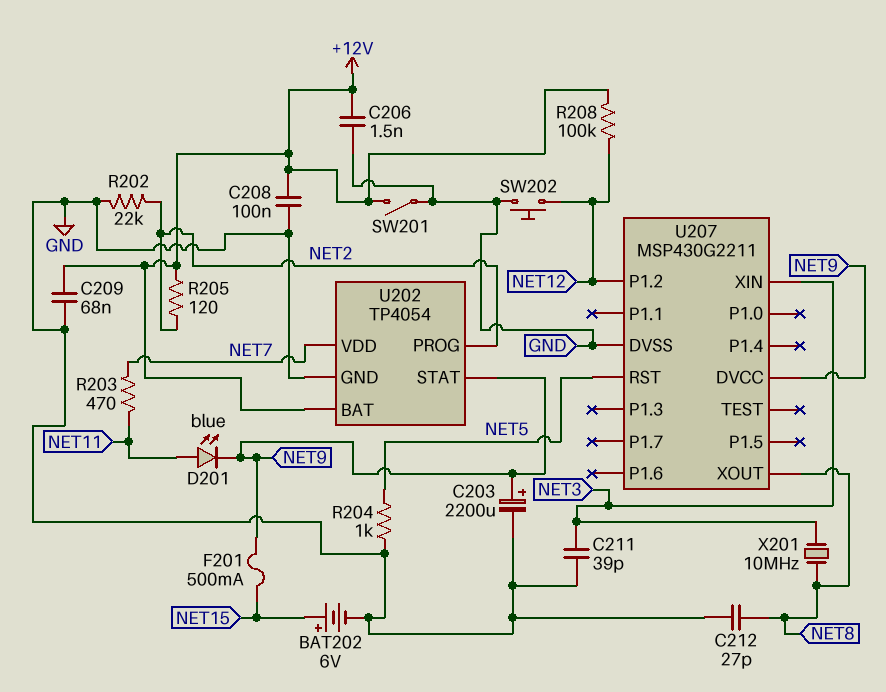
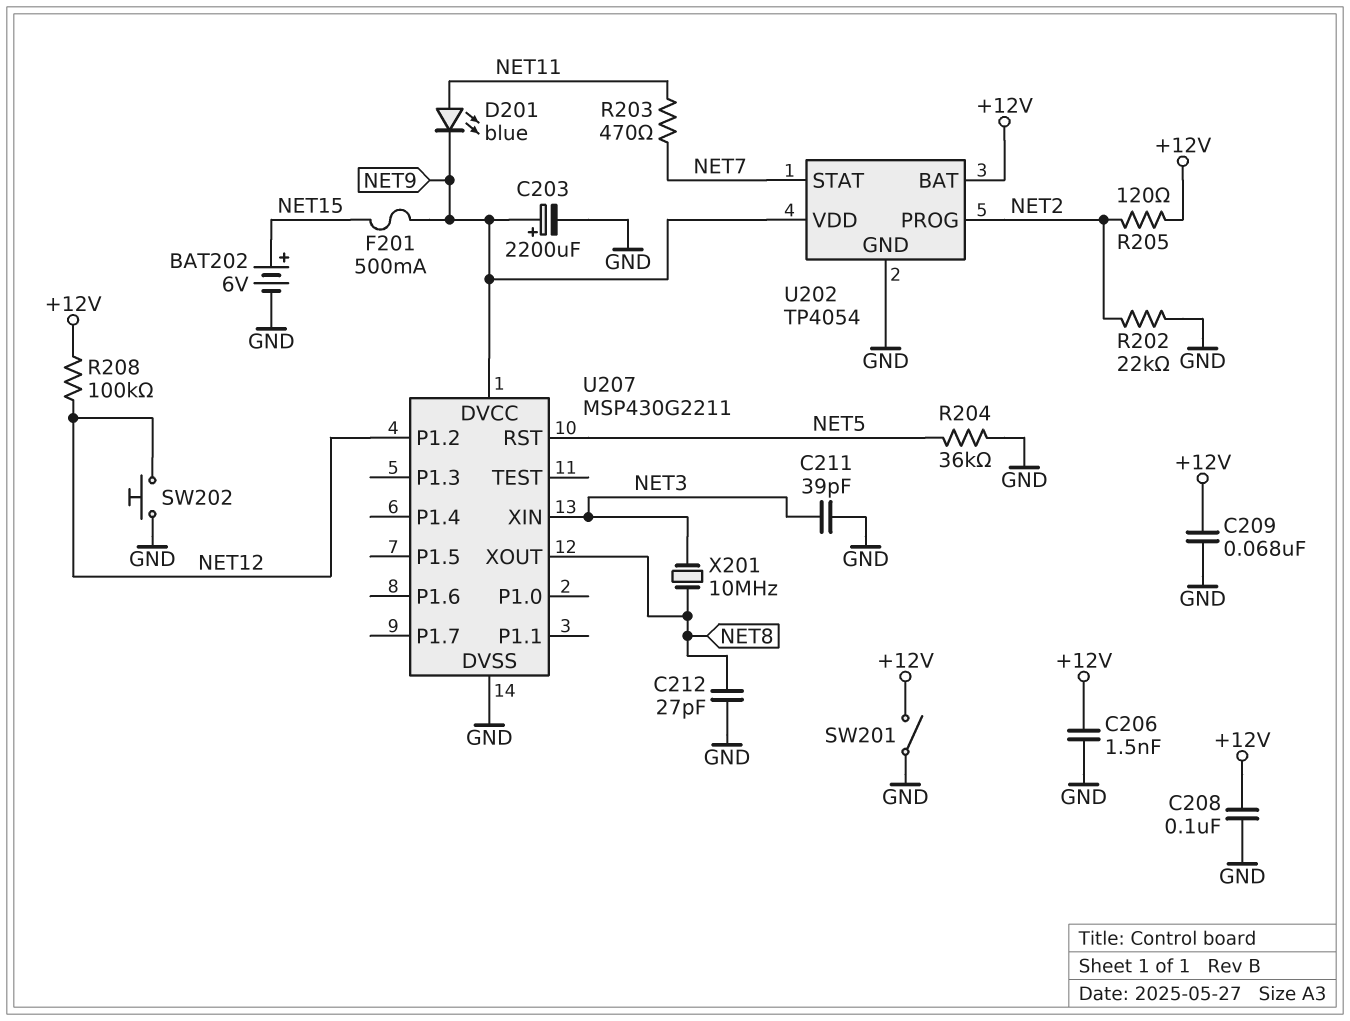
R204: 1k (GND, NET5) -> 36k (GND, NET5)
U202 pin STAT: NET9 -> NET7
U202 pin VDD: NET7 -> NET9

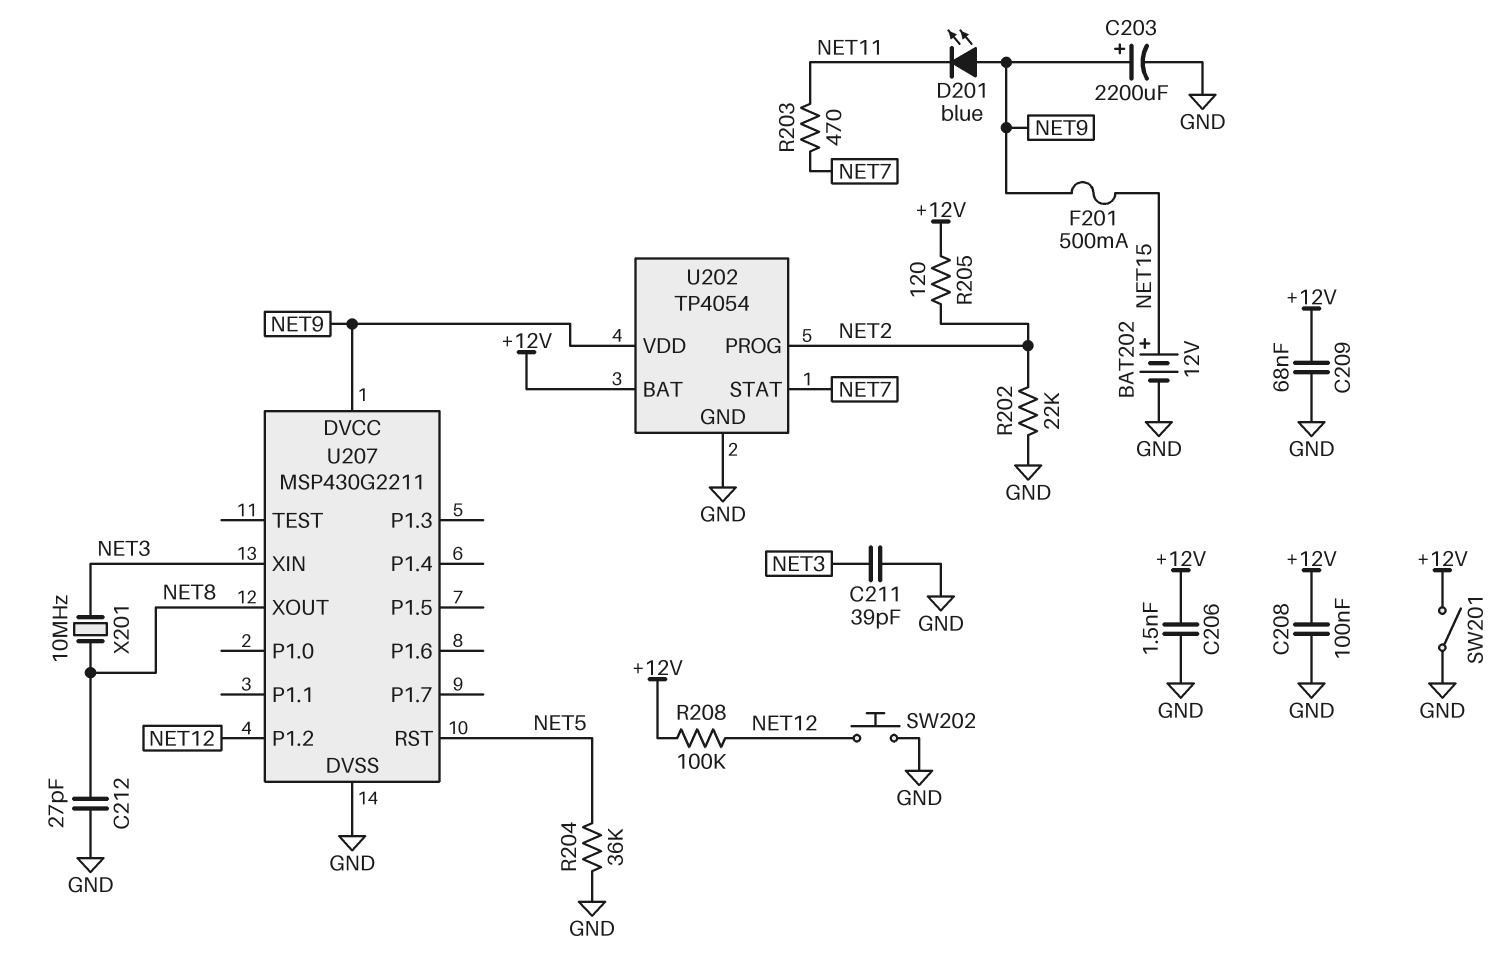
BAT202: 6V (plus NET15, minus GND) -> 12V (plus NET15, minus GND)
D201: LED blue (A NET11, K NET9) -> LED blue (A NET9, K NET11)

